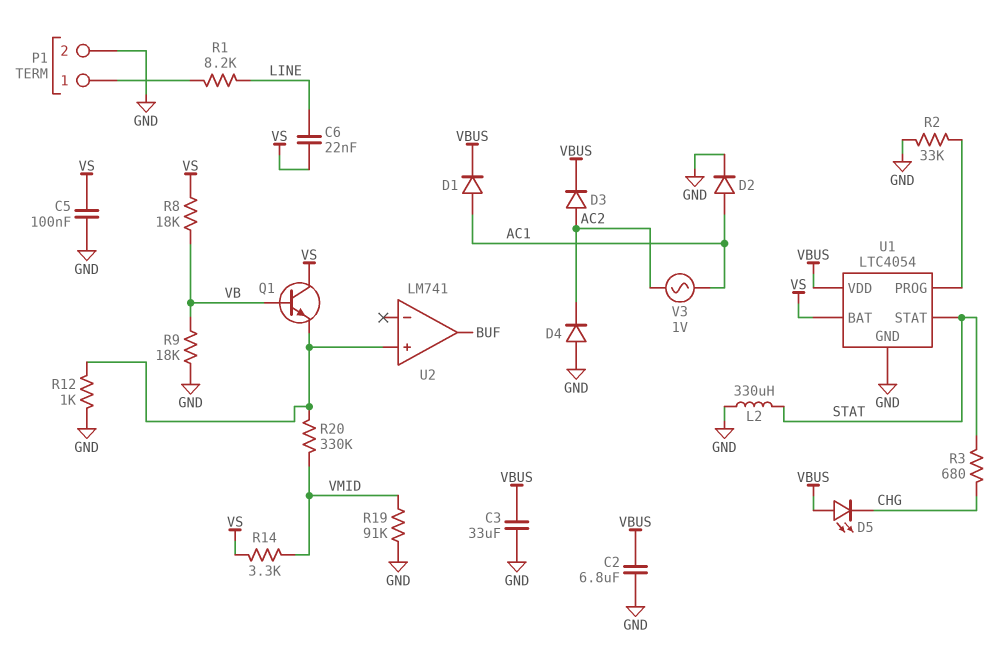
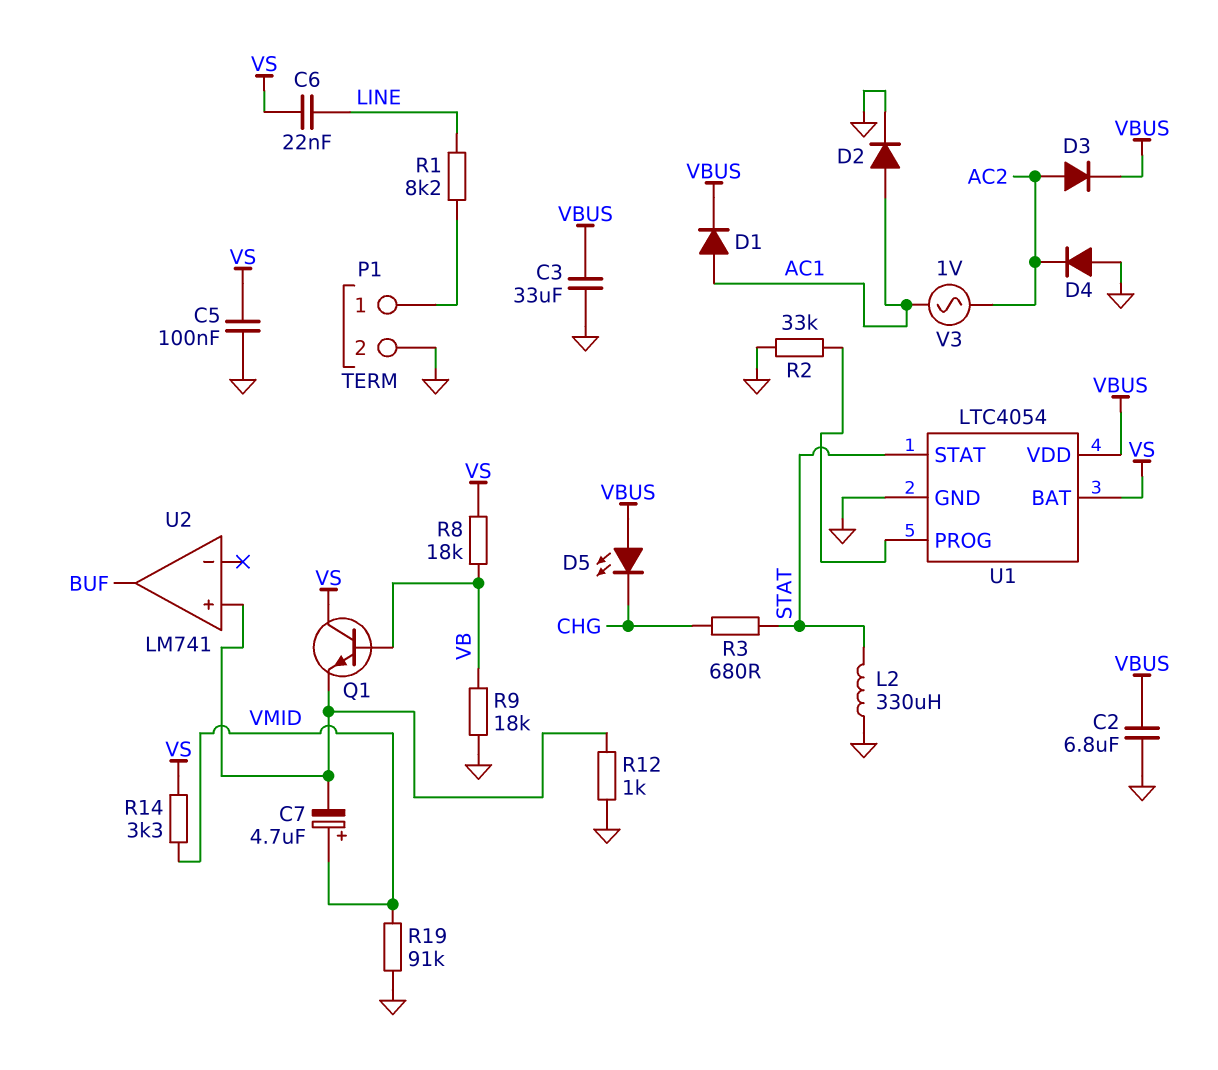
C7: none -> 4.7uF (plus VMID, minus U2/in+)
R20: 330k (U2/in+, VMID) -> none

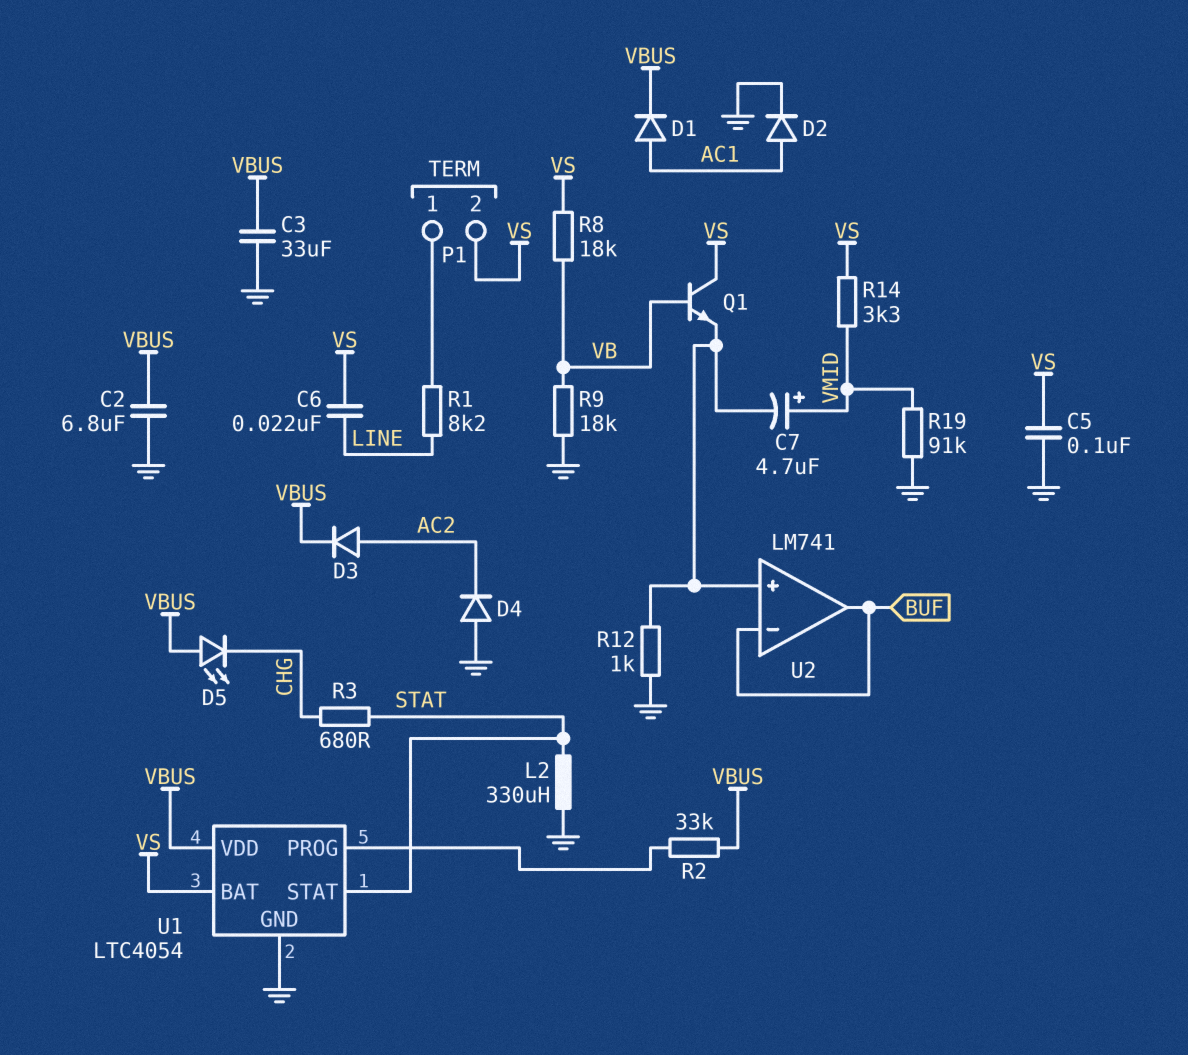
P1 pin 2: GND -> VS
R2: 33k (GND, U1/PROG) -> 33k (U1/PROG, VBUS)
U2 pin in-: none -> BUF
V3: AC 1V (AC1, AC2) -> none

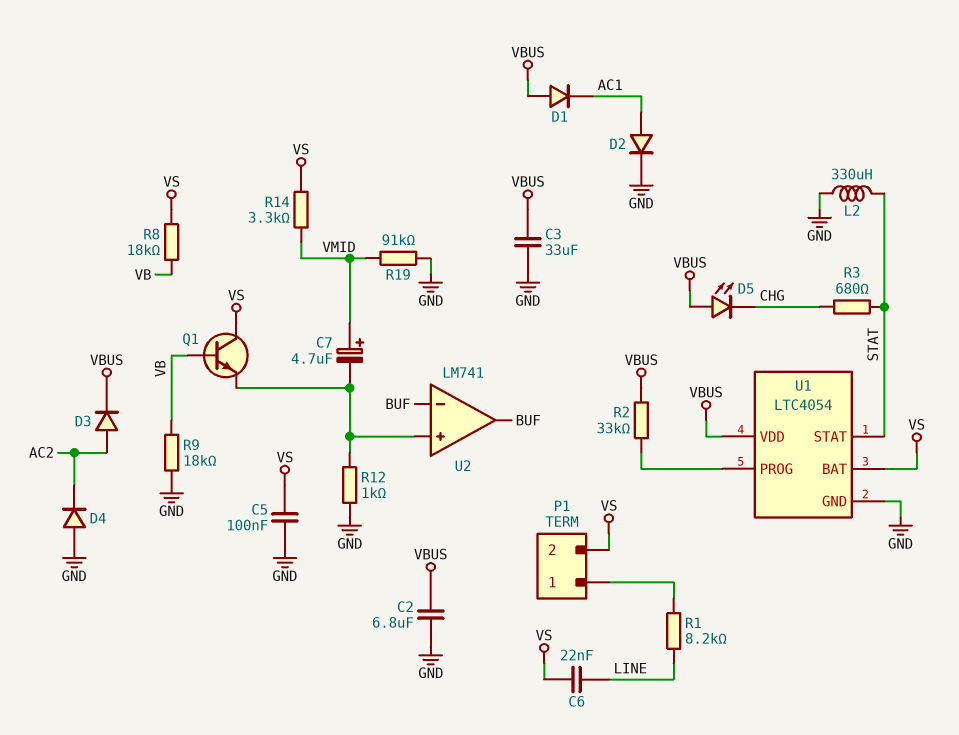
D1: diode (A AC1, K VBUS) -> diode (A VBUS, K AC1)

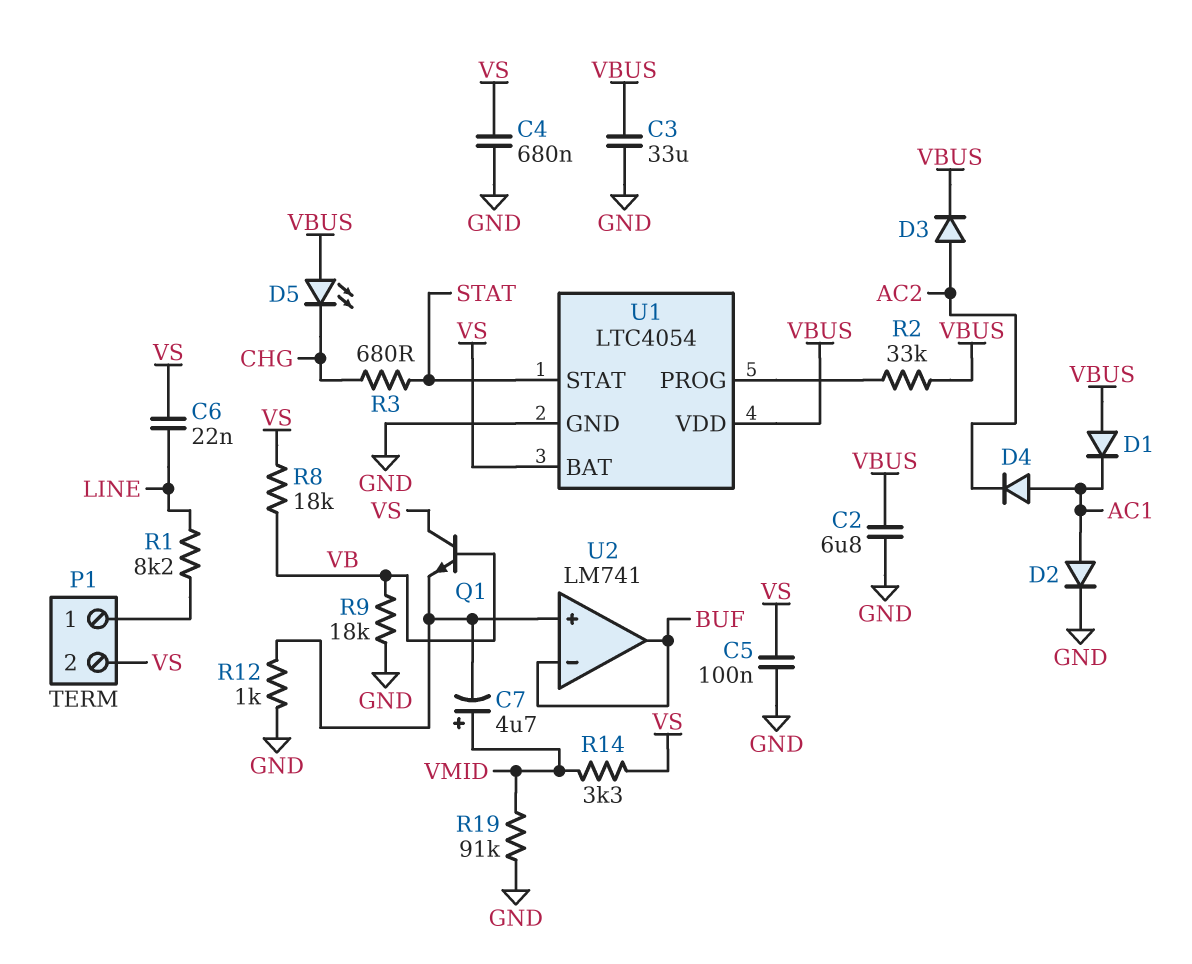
C4: none -> 680nF (GND, VS)
D4: diode (A GND, K AC2) -> diode (A AC1, K AC2)
L2: 330uH (GND, STAT) -> none

